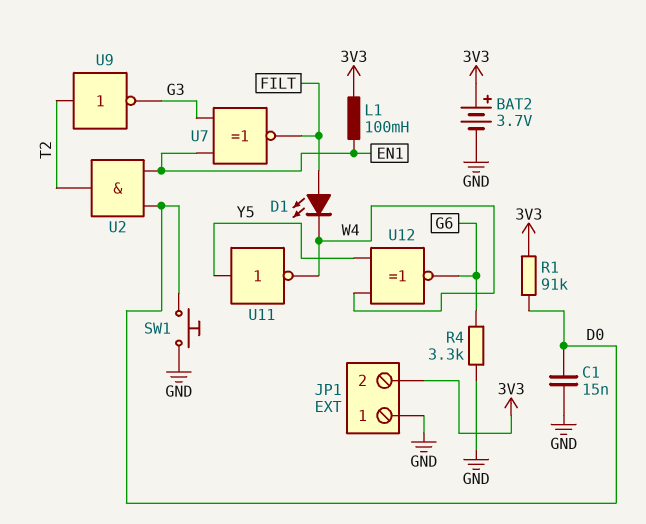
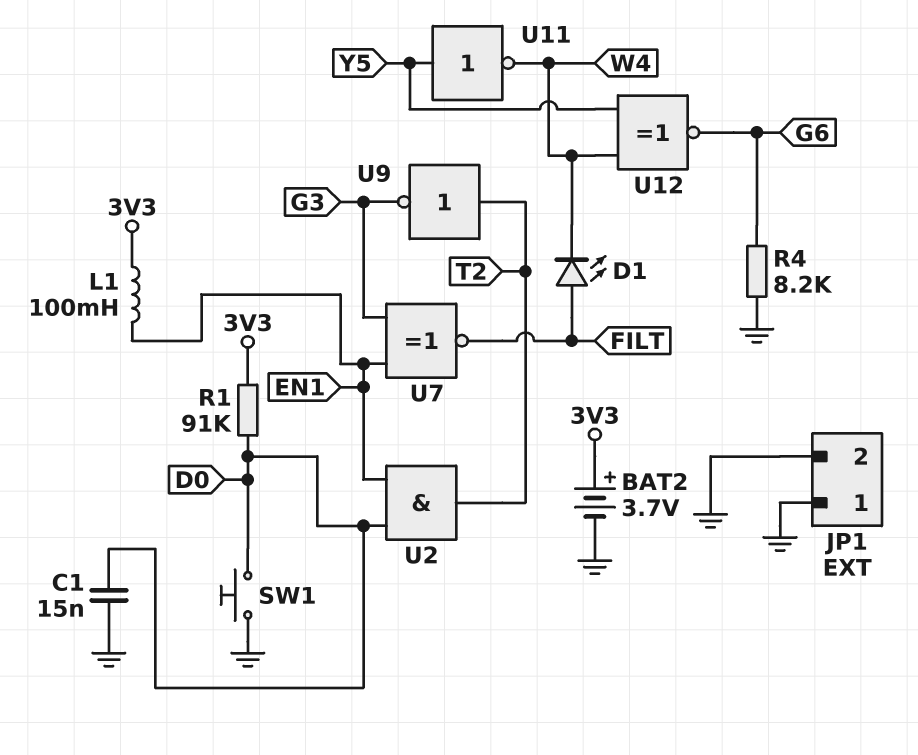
JP1 pin 2: 3V3 -> GND
R4: 3.3k (G6, GND) -> 8.2k (G6, GND)

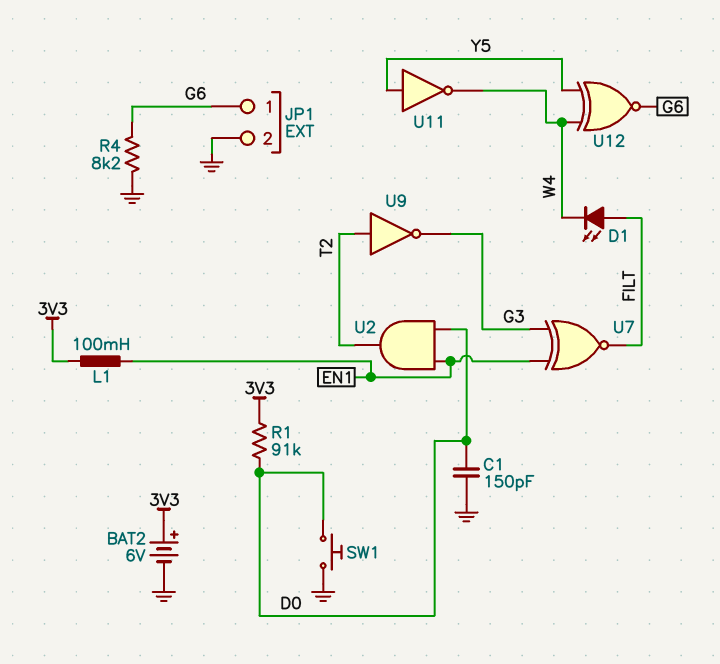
BAT2: 3.7V (plus 3V3, minus GND) -> 6V (plus 3V3, minus GND)
C1: 15nF (D0, GND) -> 150pF (D0, GND)
JP1 pin 1: GND -> G6

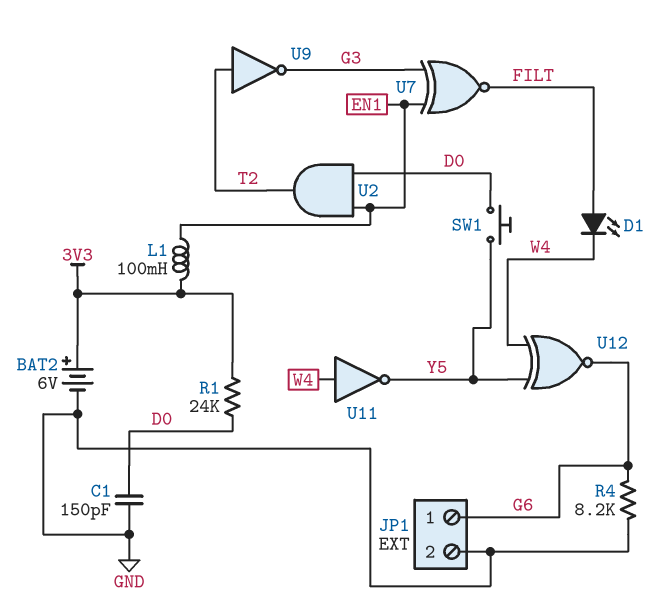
R1: 91k (3V3, D0) -> 24k (3V3, D0)
SW1: button (D0, GND) -> button (D0, Y5)
U11: NOT (in Y5, out W4) -> NOT (in W4, out Y5)

